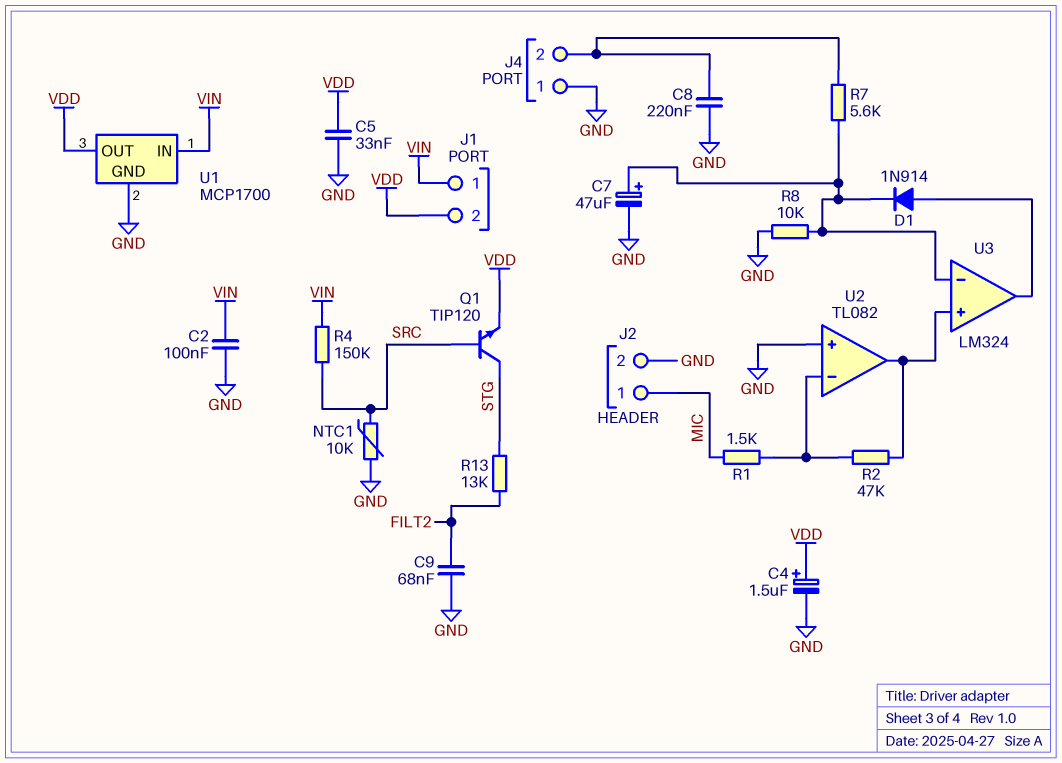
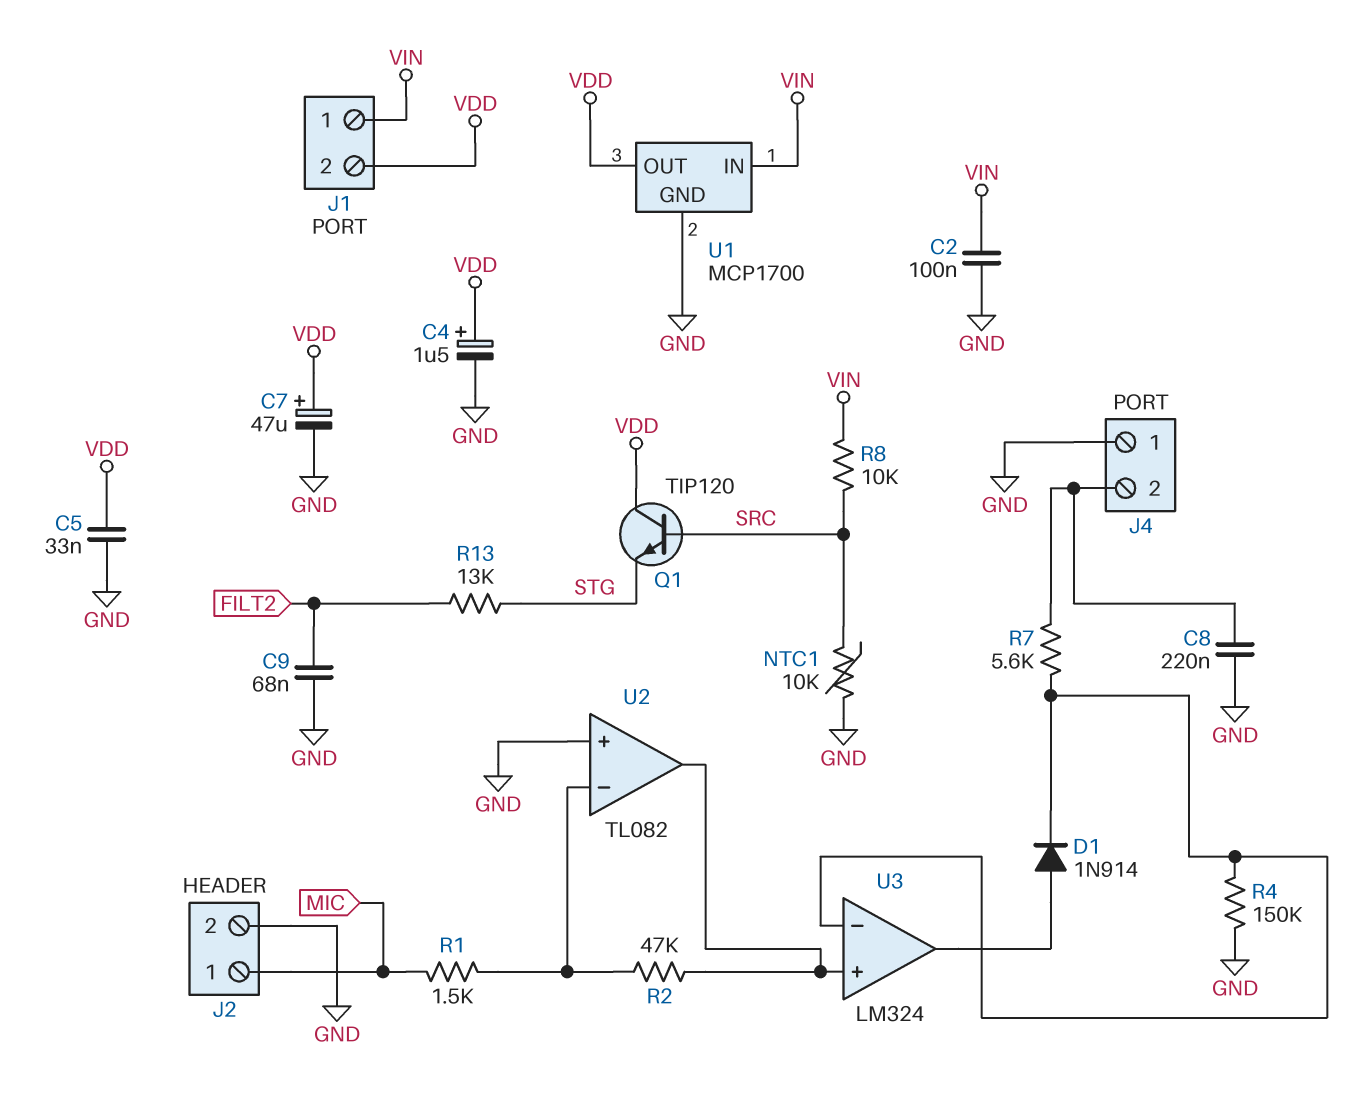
C7: 47uF (plus U3/in-, minus GND) -> 47uF (plus VDD, minus GND)
Q1: NPN TIP120 (B SRC, C STG, E VDD) -> NPN TIP120 (B SRC, C VDD, E STG)
R4: 150k (SRC, VIN) -> 150k (GND, U3/in-)
R8: 10k (GND, U3/in-) -> 10k (SRC, VIN)

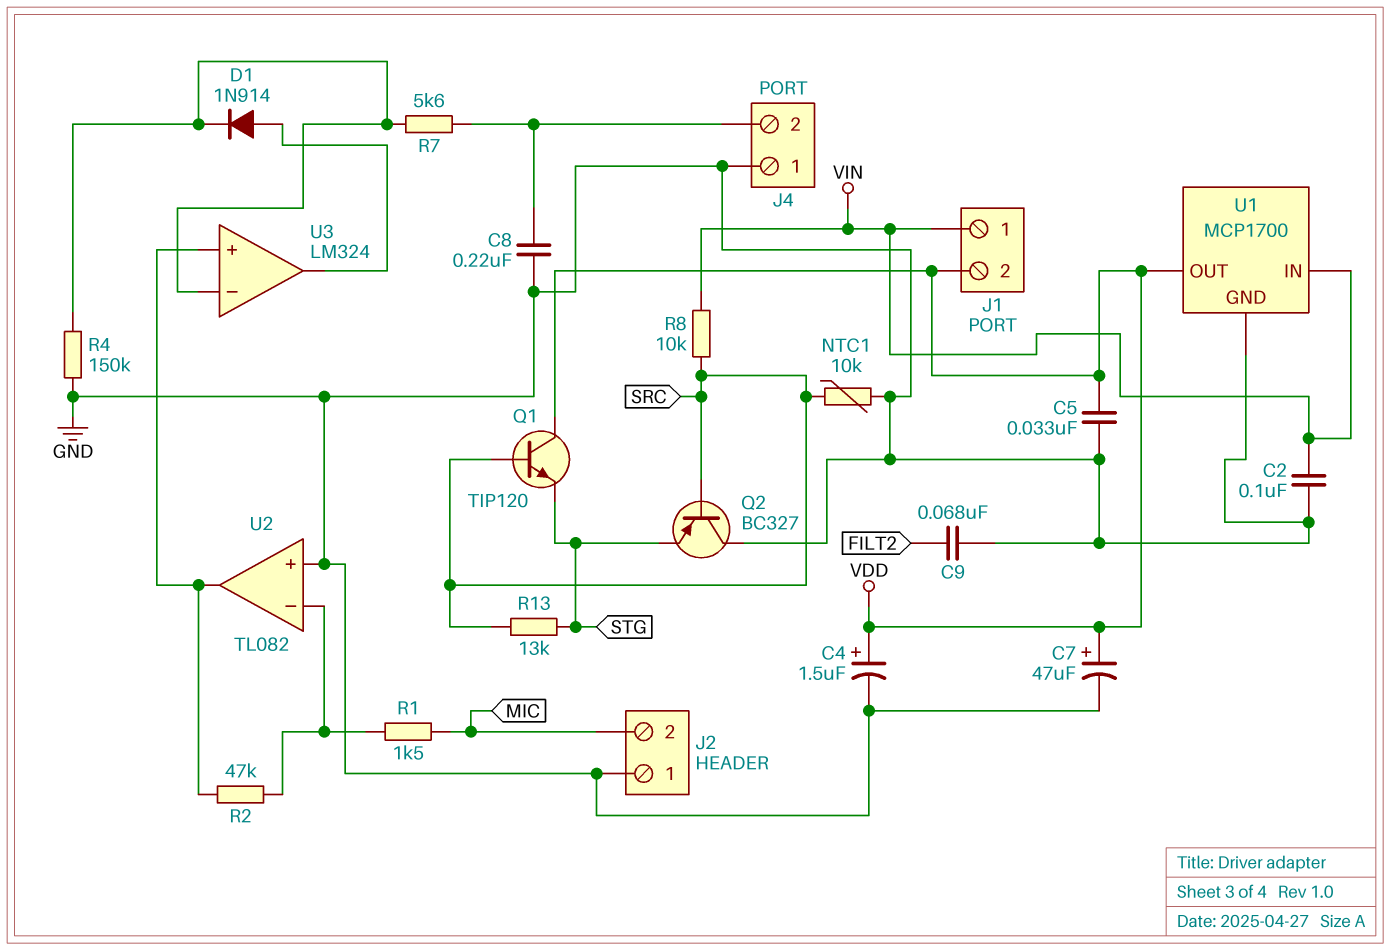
J2 pin 1: MIC -> GND
J2 pin 2: GND -> MIC
Q2: none -> PNP BC327 (B SRC, C GND, E STG)
R13: 13k (FILT2, STG) -> 13k (SRC, STG)

